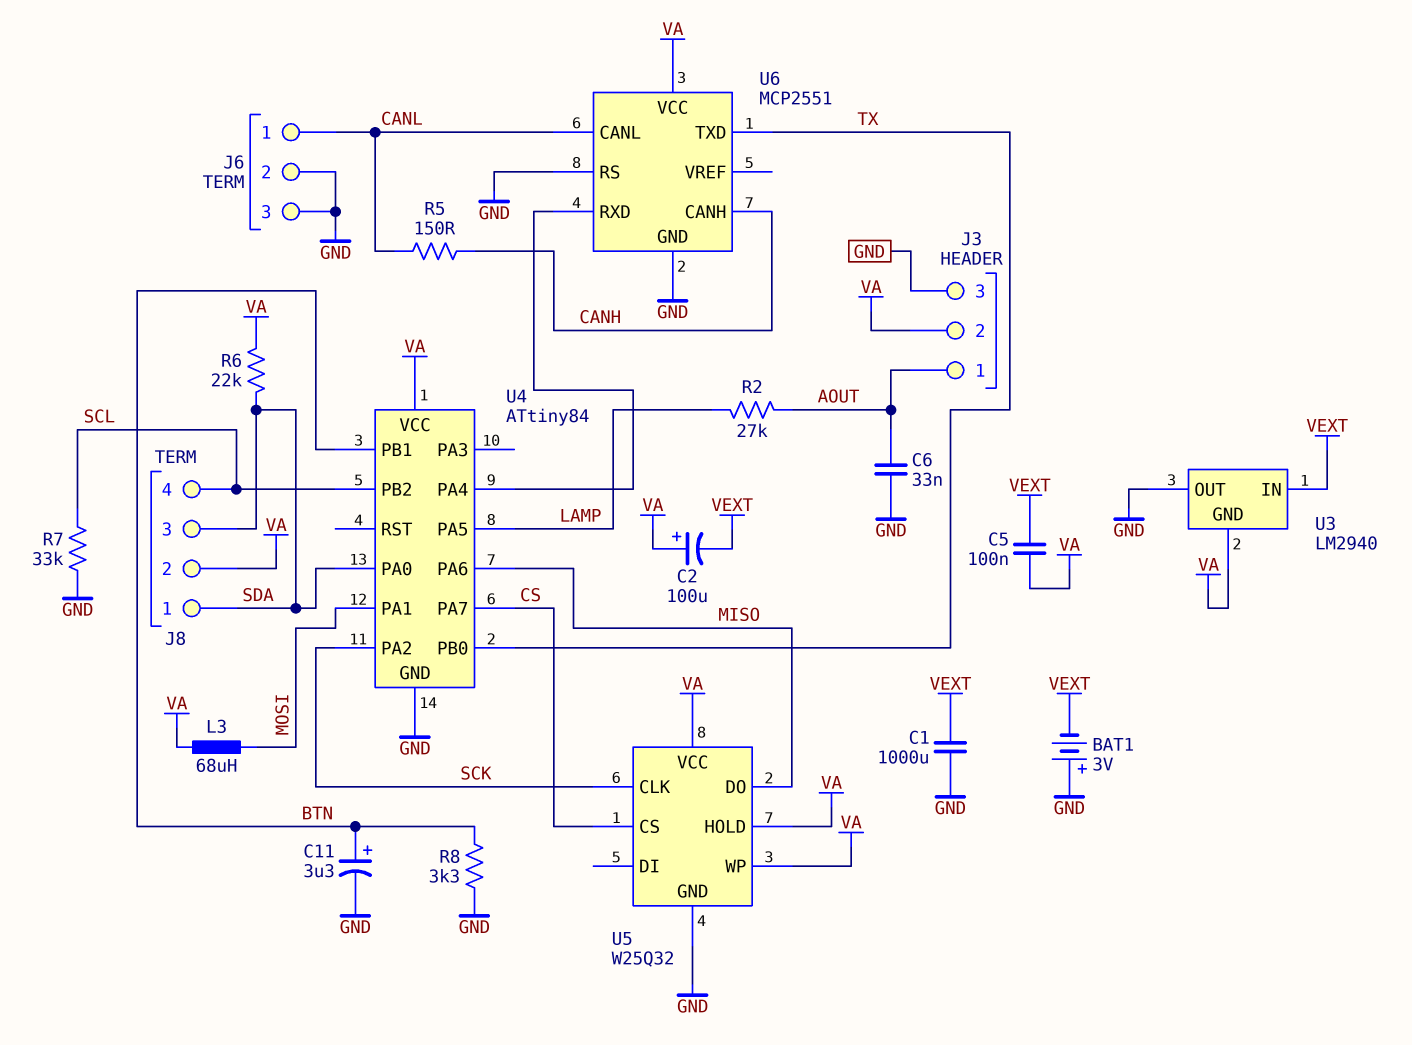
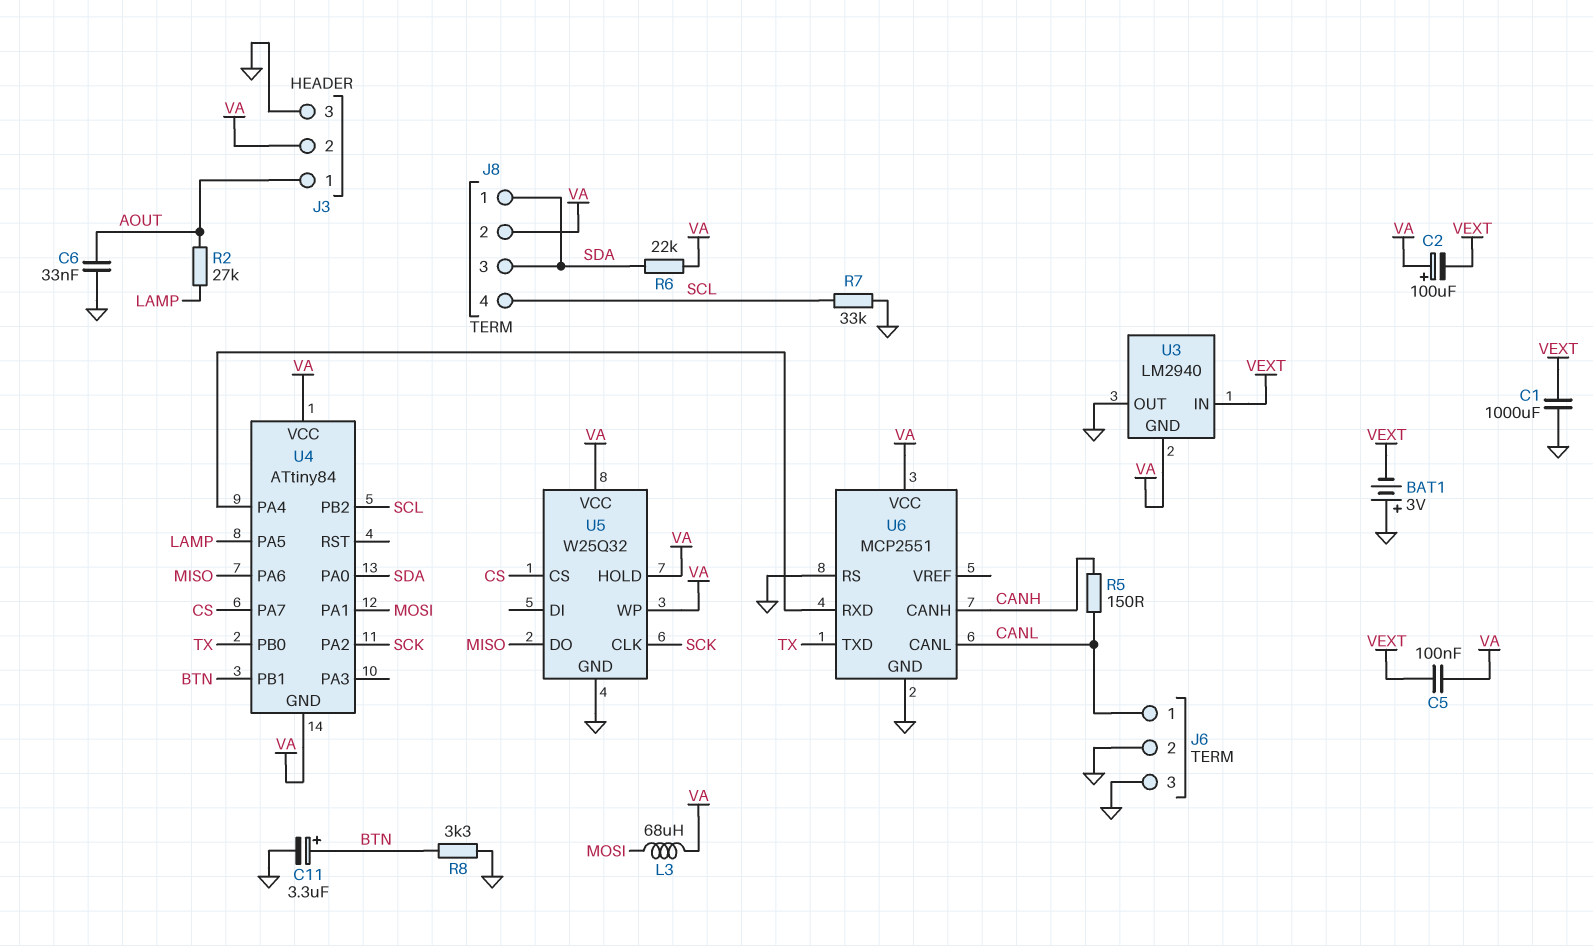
U4 pin GND: GND -> VA

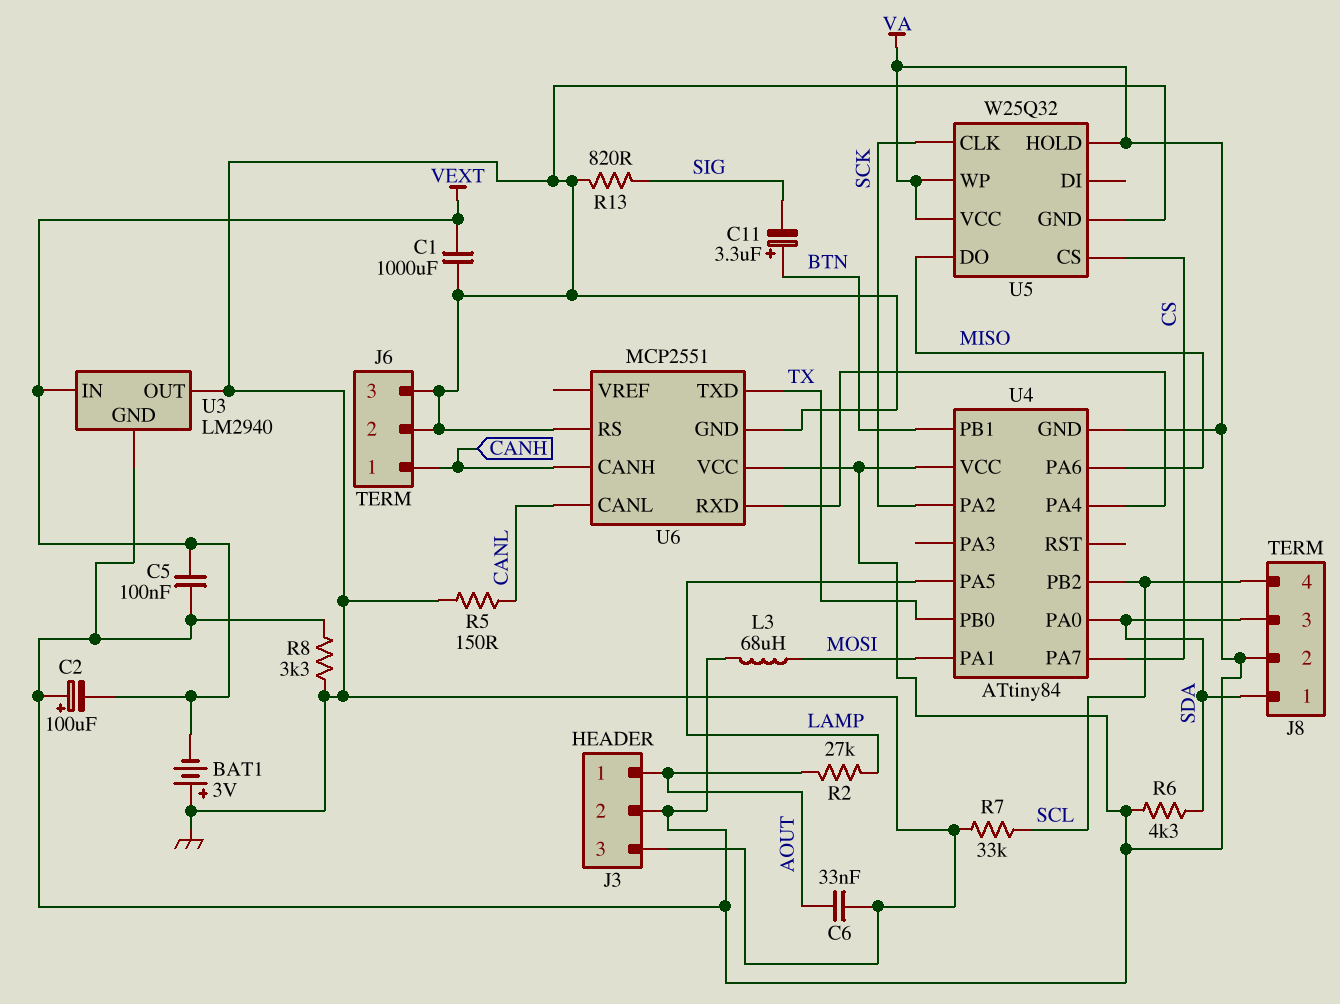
C11: 3.3uF (plus BTN, minus GND) -> 3.3uF (plus BTN, minus SIG)
J6 pin 1: CANL -> CANH
R5: 150 (CANH, CANL) -> 150 (CANL, GND)
R6: 22k (SDA, VA) -> 4.3k (SDA, VA)
R8: 3.3k (BTN, GND) -> 3.3k (GND, VA)
R13: none -> 820 (GND, SIG)

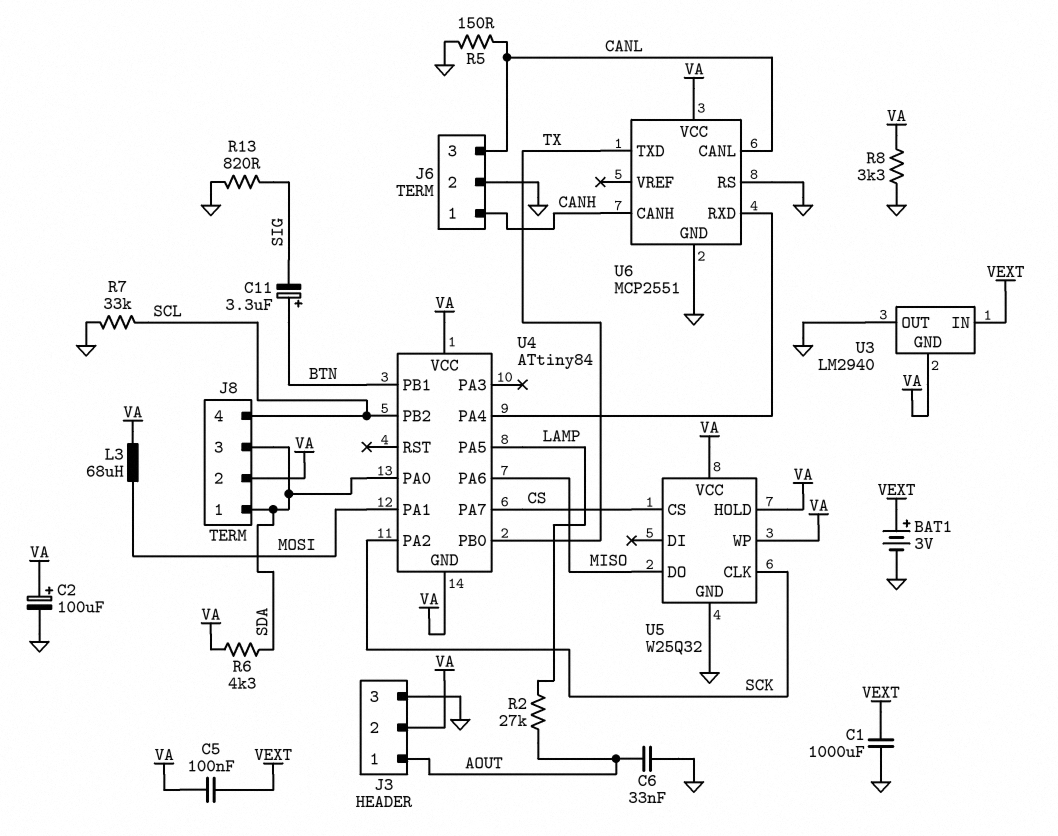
BAT1: 3V (plus GND, minus VEXT) -> 3V (plus VEXT, minus GND)
C2: 100uF (plus VA, minus VEXT) -> 100uF (plus VA, minus GND)
J6 pin 3: GND -> CANL

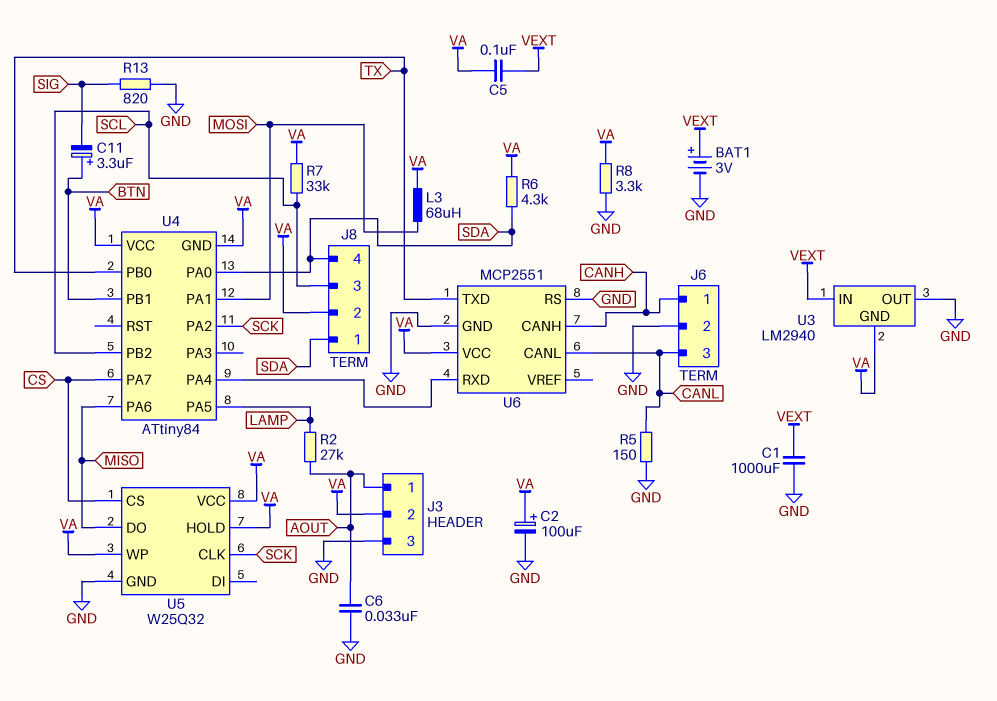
J8 pin 3: SDA -> SCL
J8 pin 4: SCL -> SDA
R7: 33k (GND, SCL) -> 33k (SCL, VA)

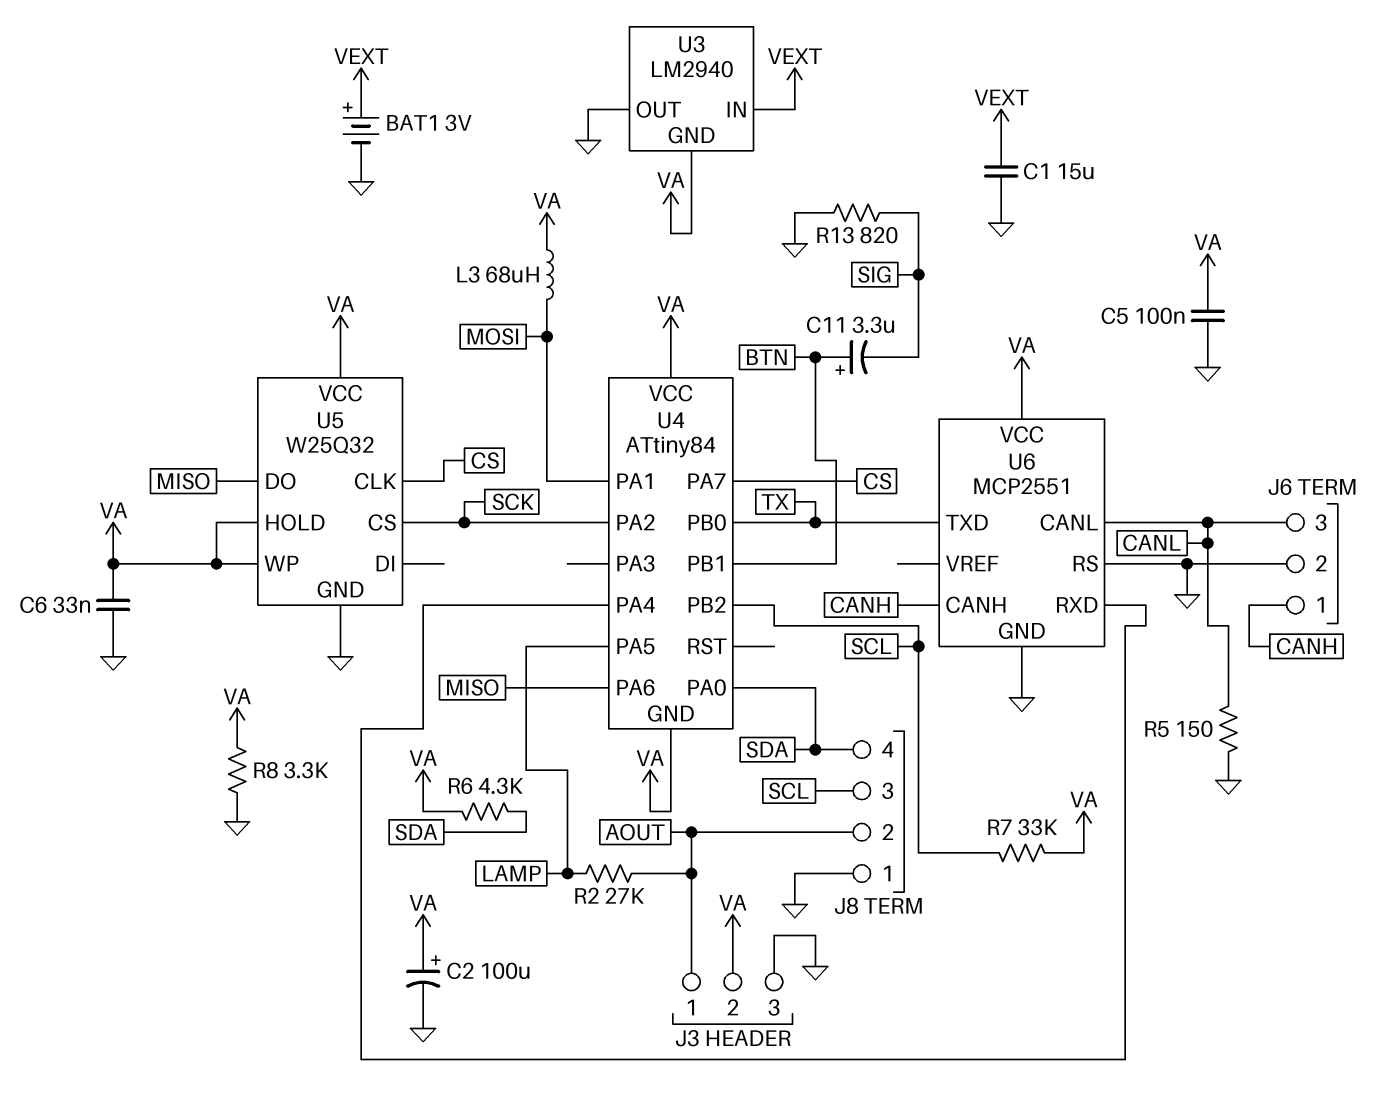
C1: 1000uF (GND, VEXT) -> 15uF (GND, VEXT)
C5: 100nF (VA, VEXT) -> 100nF (GND, VA)
C6: 33nF (AOUT, GND) -> 33nF (GND, VA)
J8 pin 1: SDA -> GND
J8 pin 2: VA -> AOUT
U5 pin CLK: SCK -> CS
U5 pin CS: CS -> SCK

